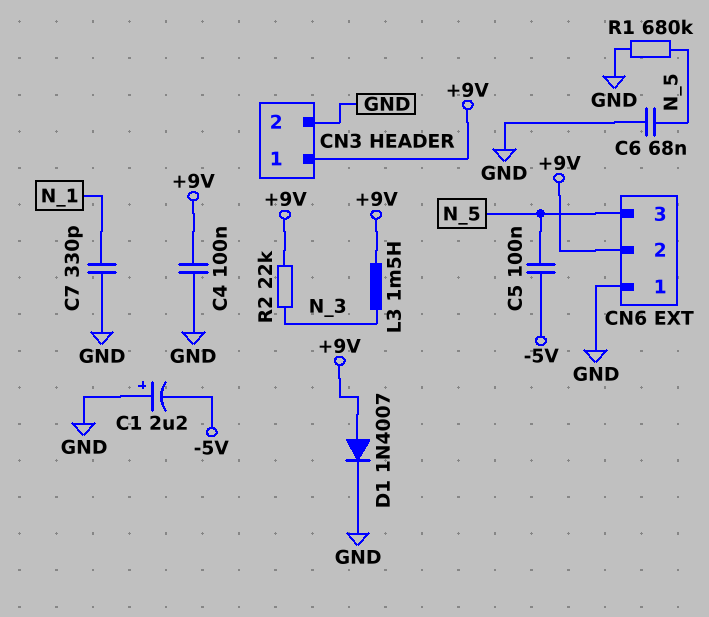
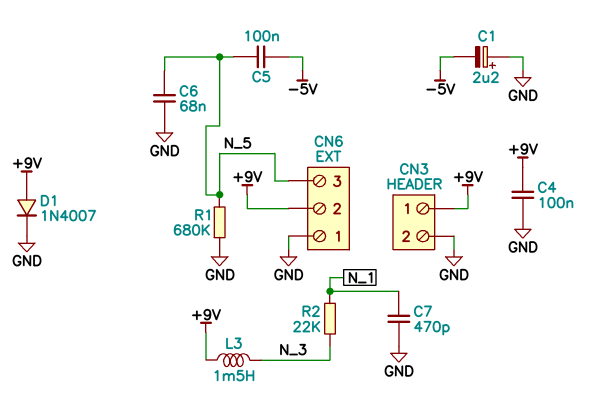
C7: 330pF (GND, N_1) -> 470pF (GND, N_1)
R2: 22k (+9V, N_3) -> 22k (N_1, N_3)

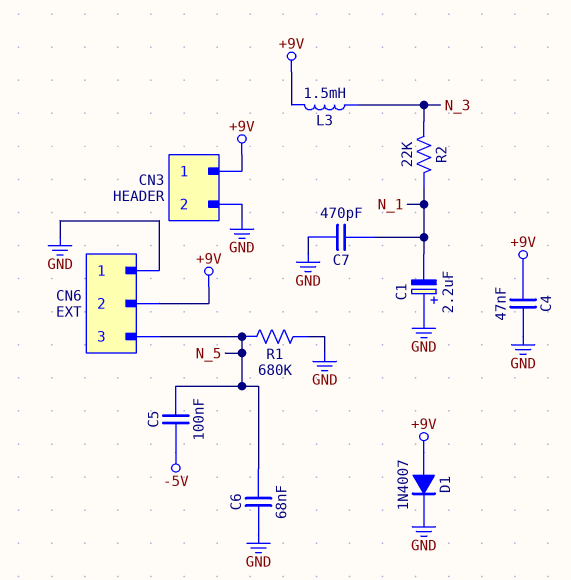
C1: 2.2uF (plus GND, minus -5V) -> 2.2uF (plus GND, minus N_1)
C4: 100nF (+9V, GND) -> 47nF (+9V, GND)

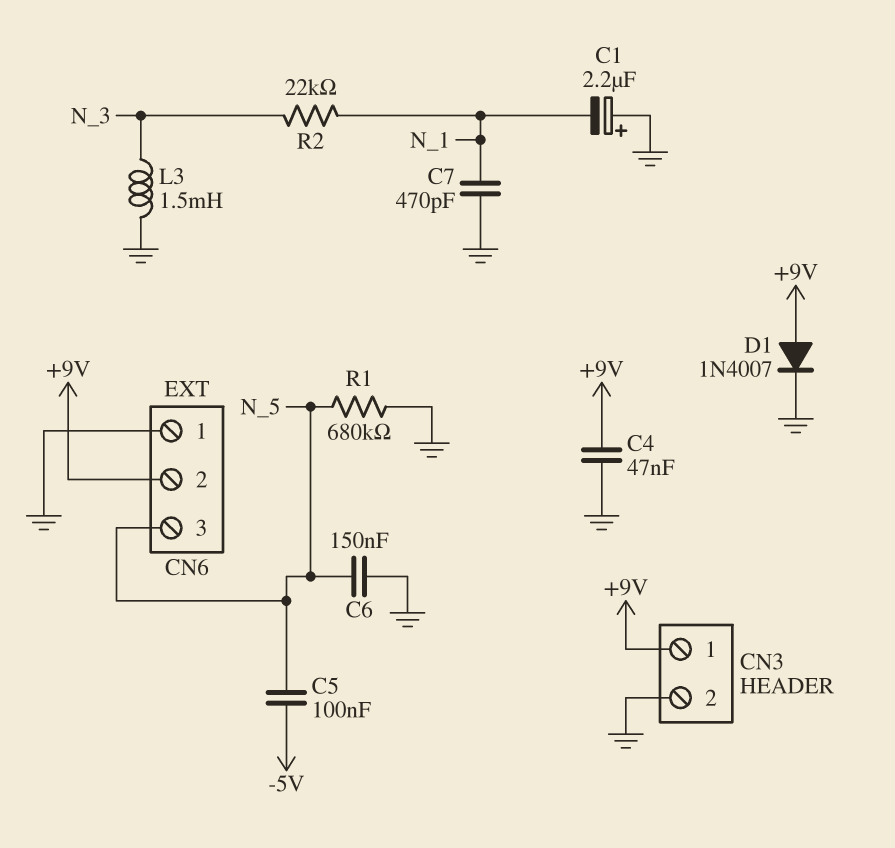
C6: 68nF (GND, N_5) -> 150nF (GND, N_5)
L3: 1.5mH (+9V, N_3) -> 1.5mH (GND, N_3)

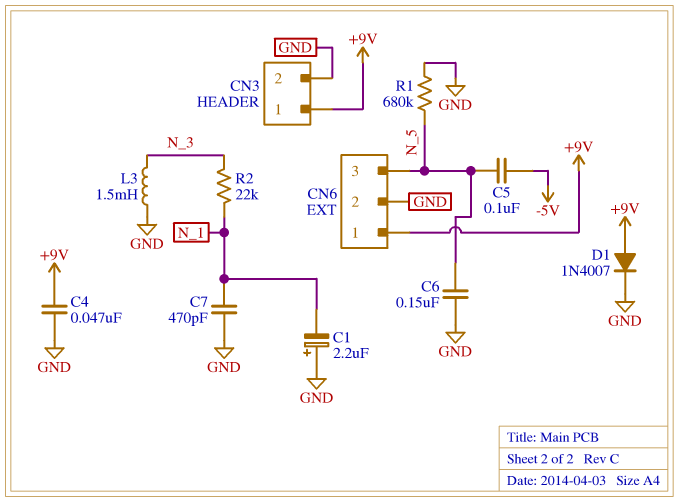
CN6 pin 1: GND -> +9V
CN6 pin 2: +9V -> GND

